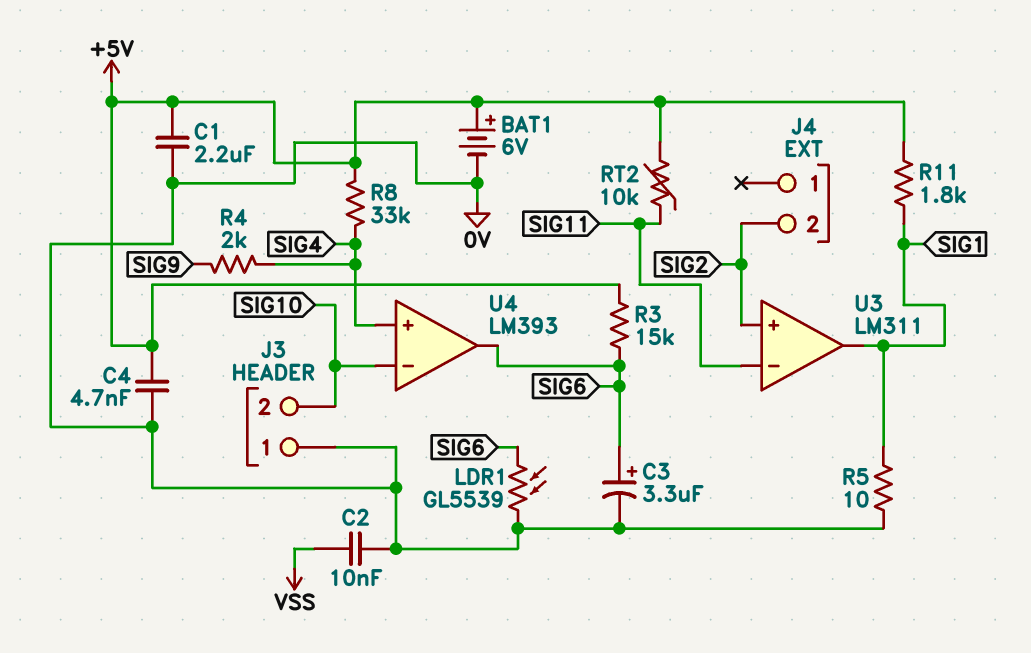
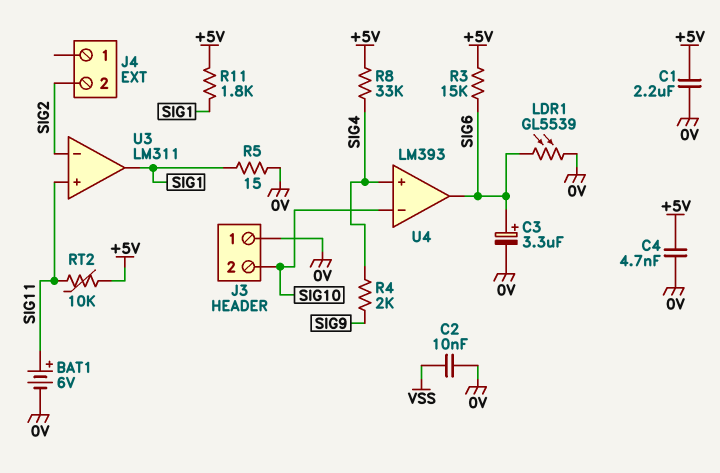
BAT1: 6V (plus +5V, minus 0V) -> 6V (plus SIG11, minus 0V)
R5: 10 (0V, SIG1) -> 15 (0V, SIG1)
U3 pin in+: SIG2 -> SIG11
U3 pin in-: SIG11 -> SIG2

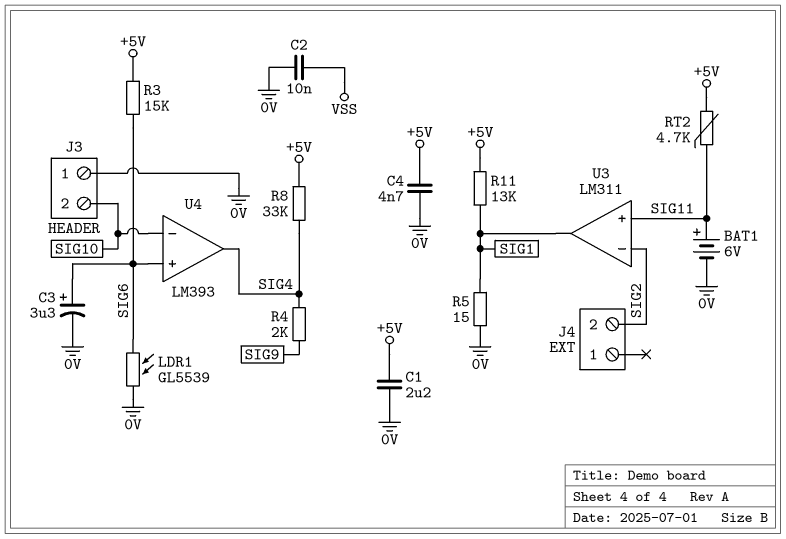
R11: 1.8k (+5V, SIG1) -> 13k (+5V, SIG1)
RT2: 10k (+5V, SIG11) -> 4.7k (+5V, SIG11)
U4 pin in+: SIG4 -> SIG6
U4 pin out: SIG6 -> SIG4

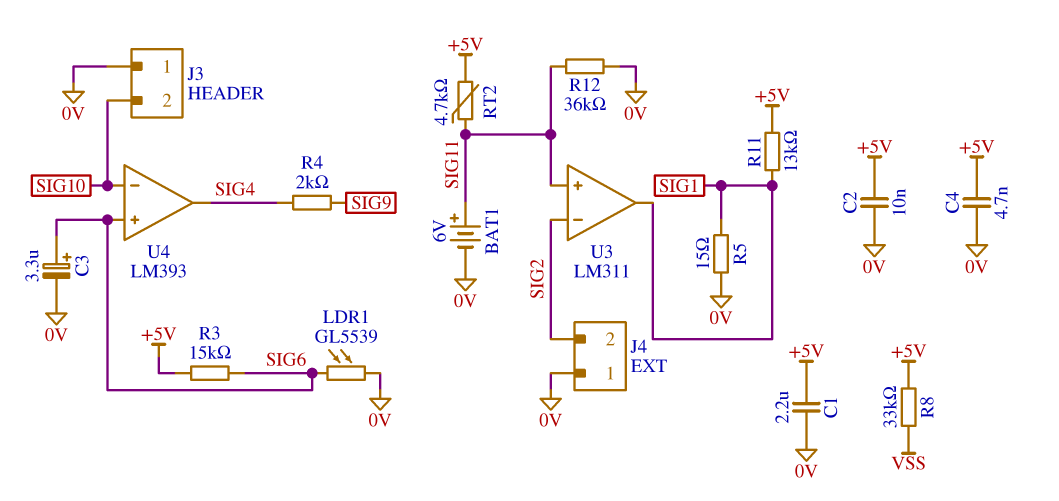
C2: 10nF (0V, VSS) -> 10nF (+5V, 0V)
J4 pin 1: none -> 0V
R8: 33k (+5V, SIG4) -> 33k (+5V, VSS)
R12: none -> 36k (0V, SIG11)

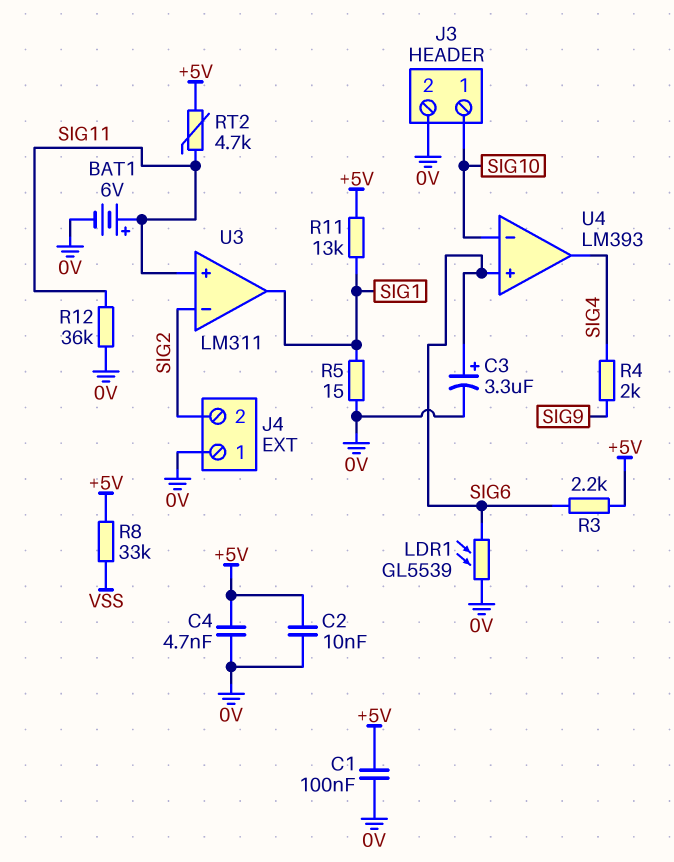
C1: 2.2uF (+5V, 0V) -> 100nF (+5V, 0V)
J3 pin 1: 0V -> SIG10
J3 pin 2: SIG10 -> 0V
R3: 15k (+5V, SIG6) -> 2.2k (+5V, SIG6)

